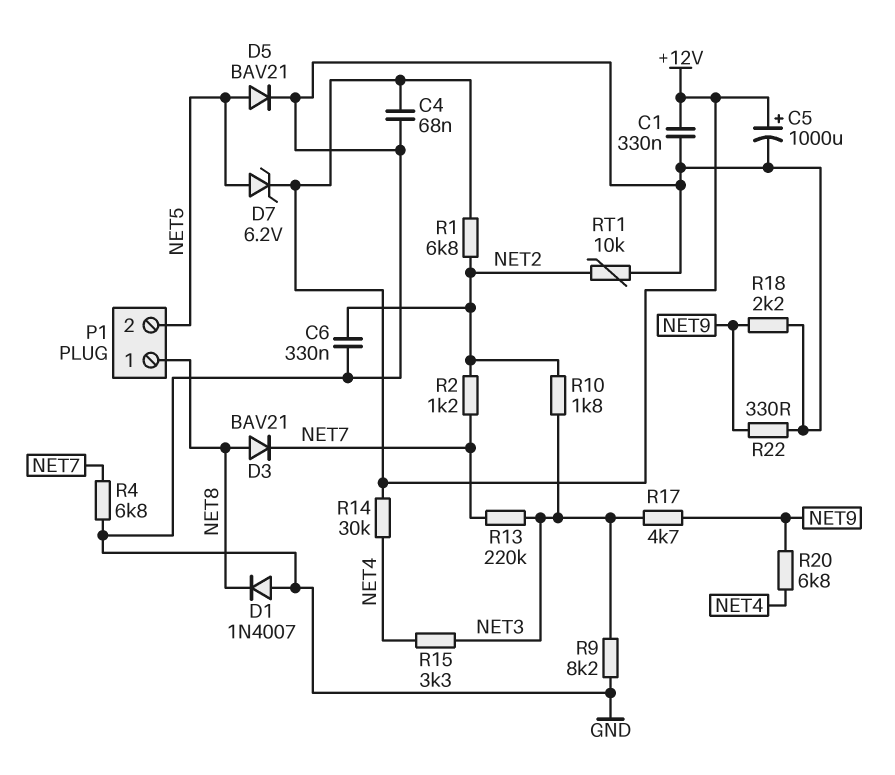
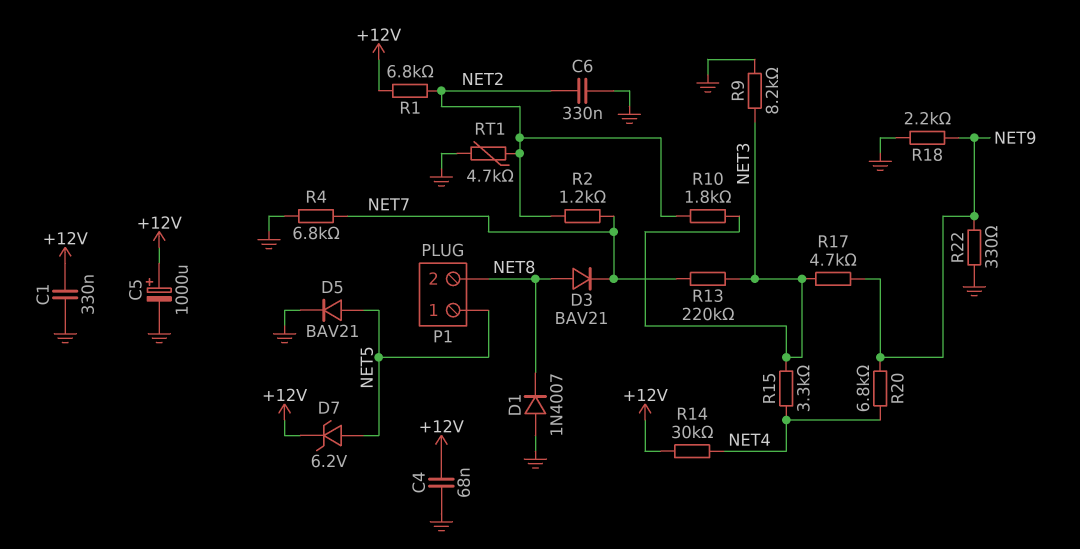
P1 pin 1: NET8 -> NET5
P1 pin 2: NET5 -> NET8
RT1: 10k (GND, NET2) -> 4.7k (GND, NET2)

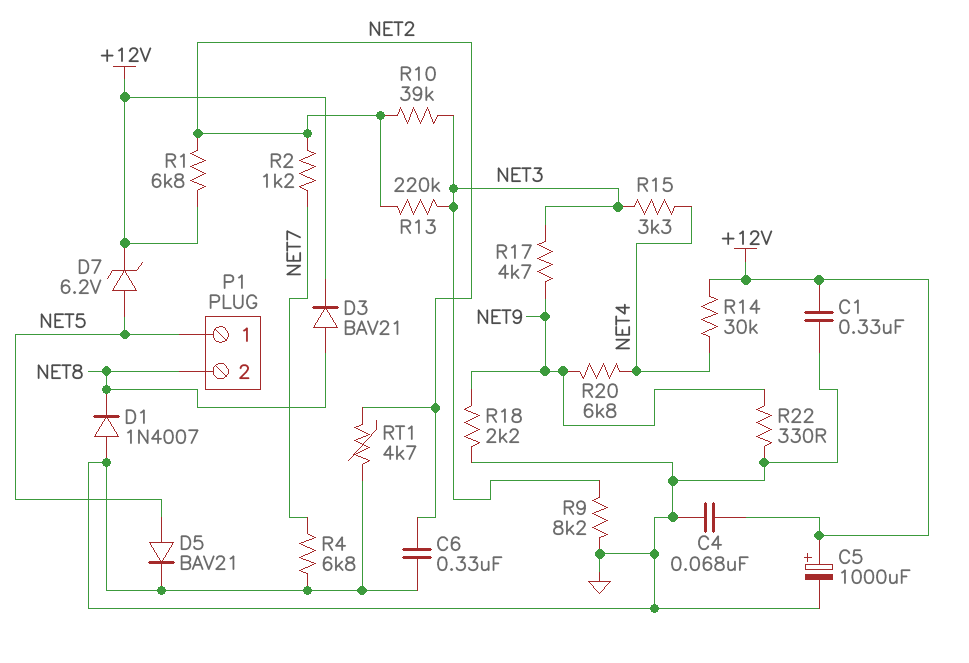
D3: diode BAV21 (A NET8, K NET7) -> diode BAV21 (A NET8, K +12V)
R10: 1.8k (NET2, NET3) -> 39k (NET2, NET3)
R13: 220k (NET3, NET7) -> 220k (NET2, NET3)

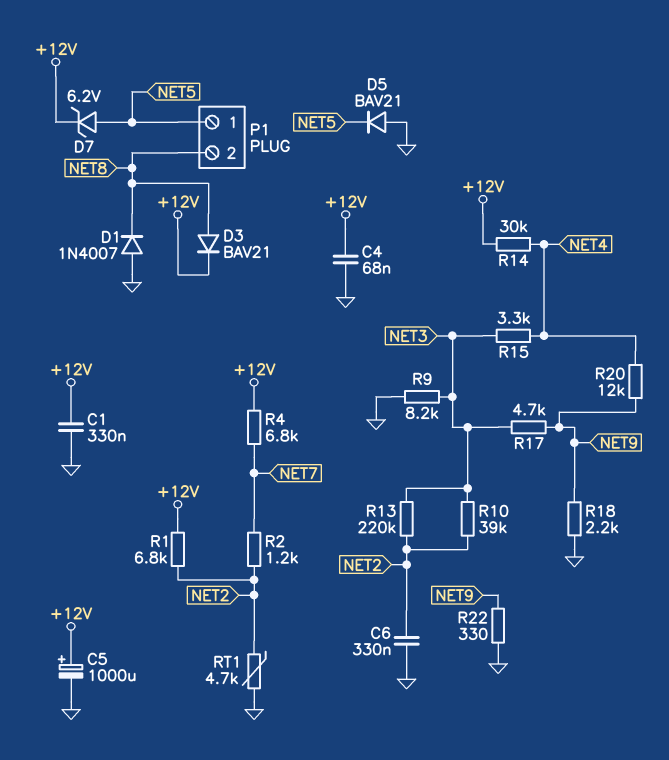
D5: diode BAV21 (A NET5, K GND) -> diode BAV21 (A GND, K NET5)
R4: 6.8k (GND, NET7) -> 6.8k (+12V, NET7)
R20: 6.8k (NET4, NET9) -> 12k (NET4, NET9)

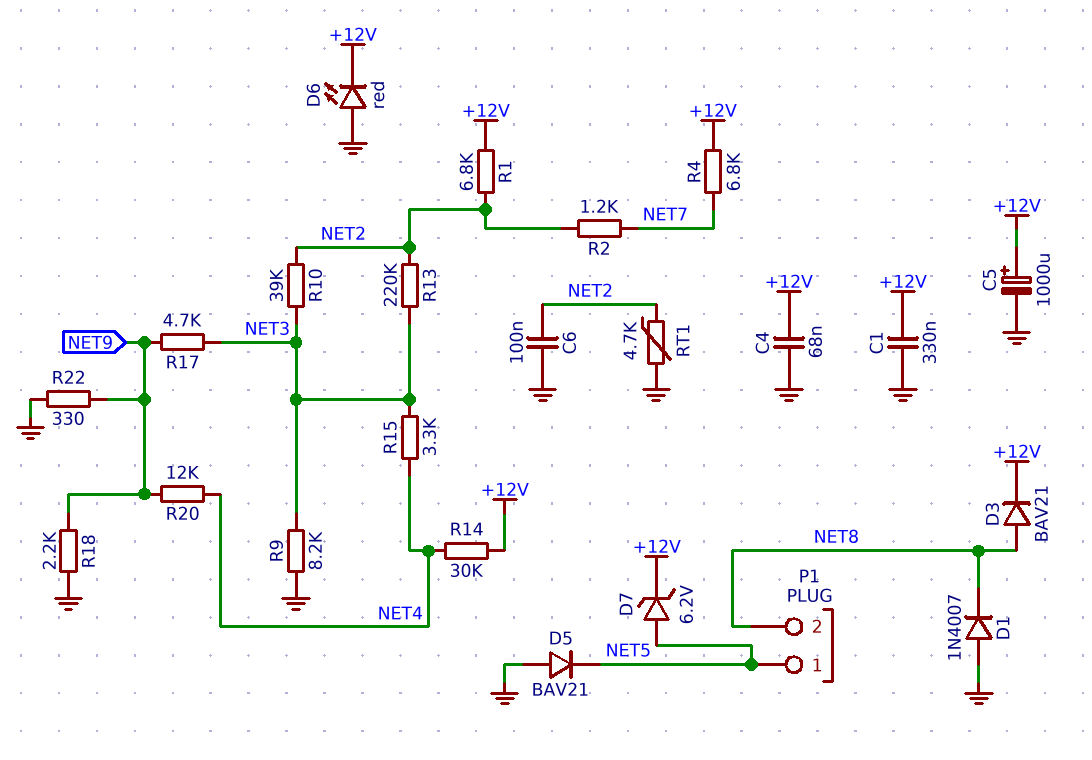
C6: 330nF (GND, NET2) -> 100nF (GND, NET2)
D6: none -> LED red (A GND, K +12V)

